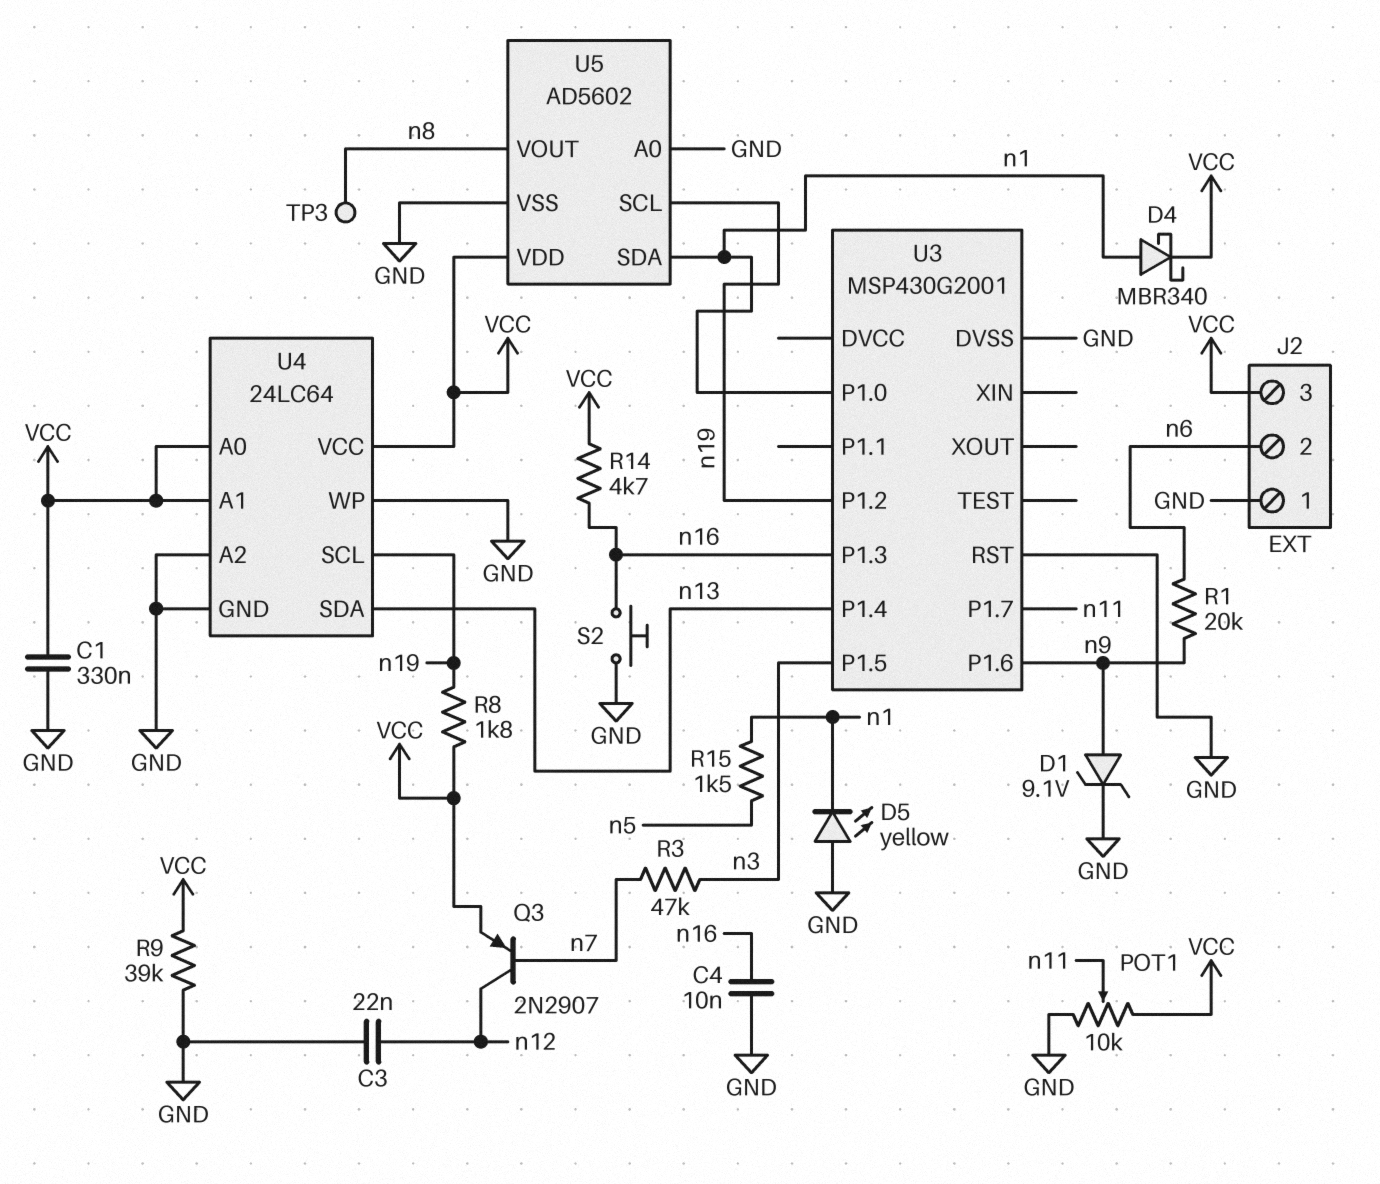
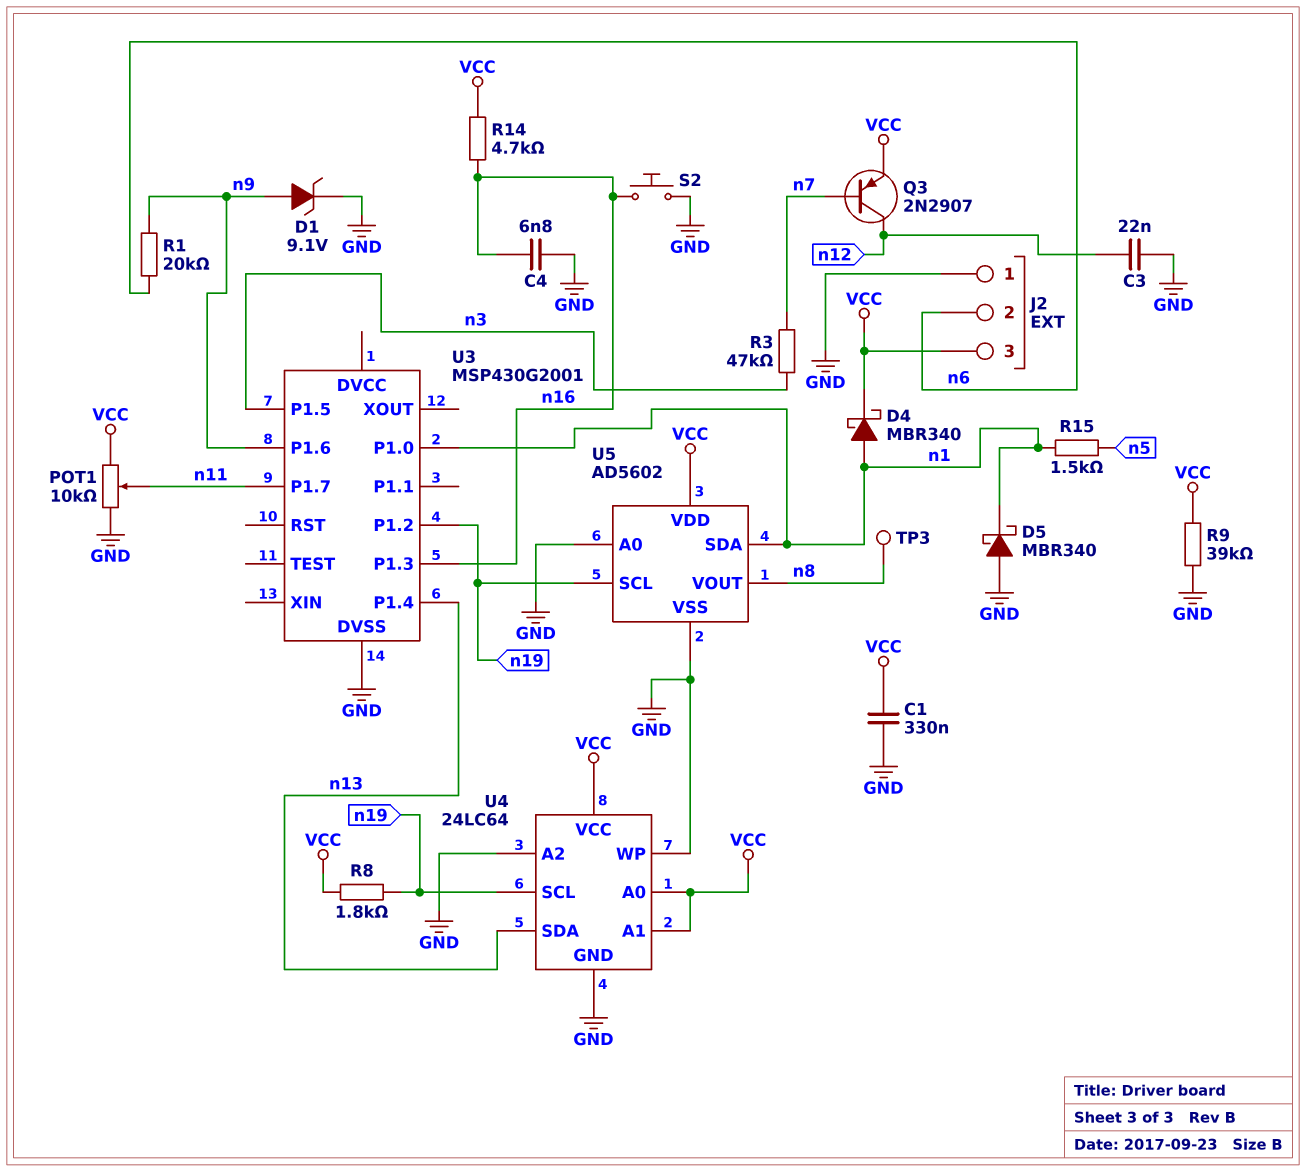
C4: 10nF (GND, n16) -> 6.8nF (GND, n16)
D5: LED yellow (A GND, K n1) -> schottky MBR340 (A GND, K n1)
U3 pin RST: GND -> none

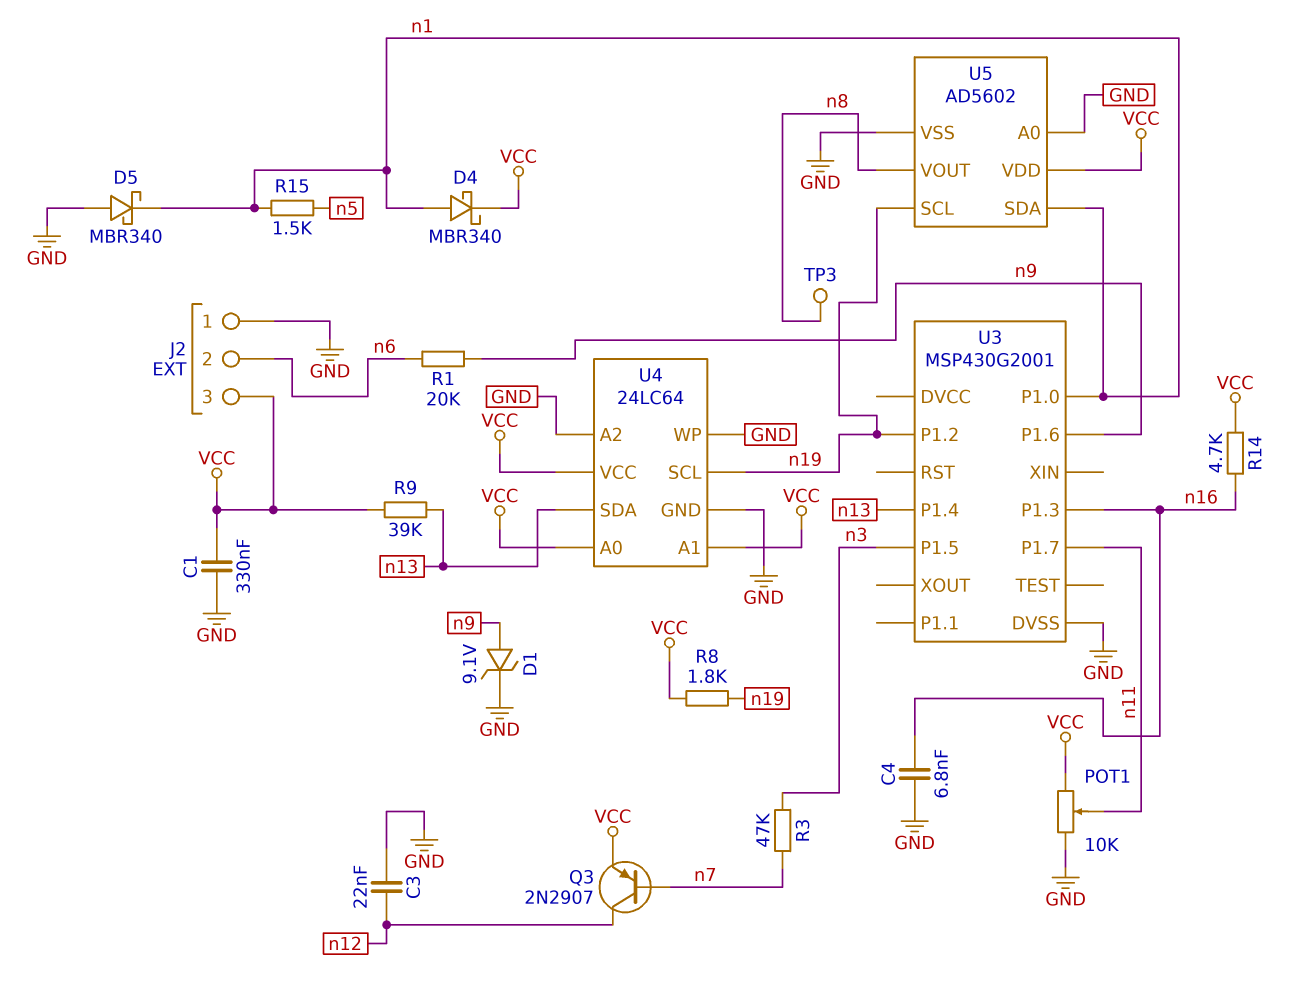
R9: 39k (GND, VCC) -> 39k (VCC, n13)
S2: button (GND, n16) -> none

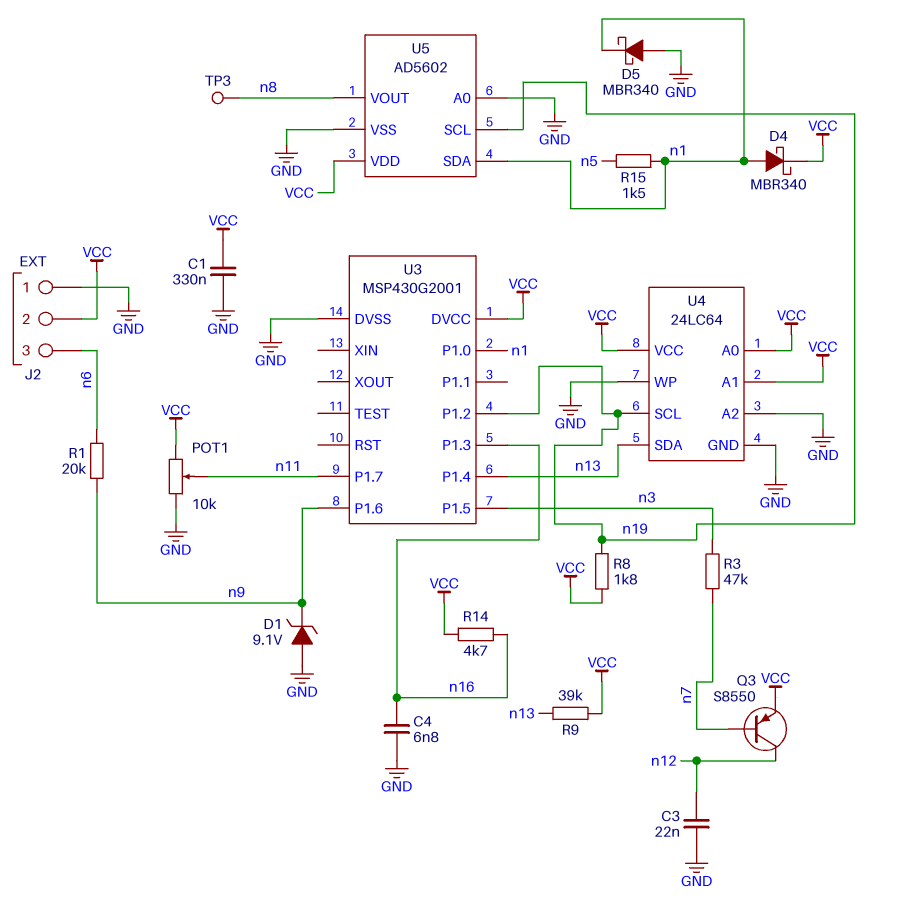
D1: zener 9.1V (A n9, K GND) -> zener 9.1V (A GND, K n9)
J2 pin 2: n6 -> VCC
J2 pin 3: VCC -> n6
Q3: PNP 2N2907 (B n7, C n12, E VCC) -> PNP S8550 (B n7, C n12, E VCC)
U3 pin DVCC: none -> VCC

